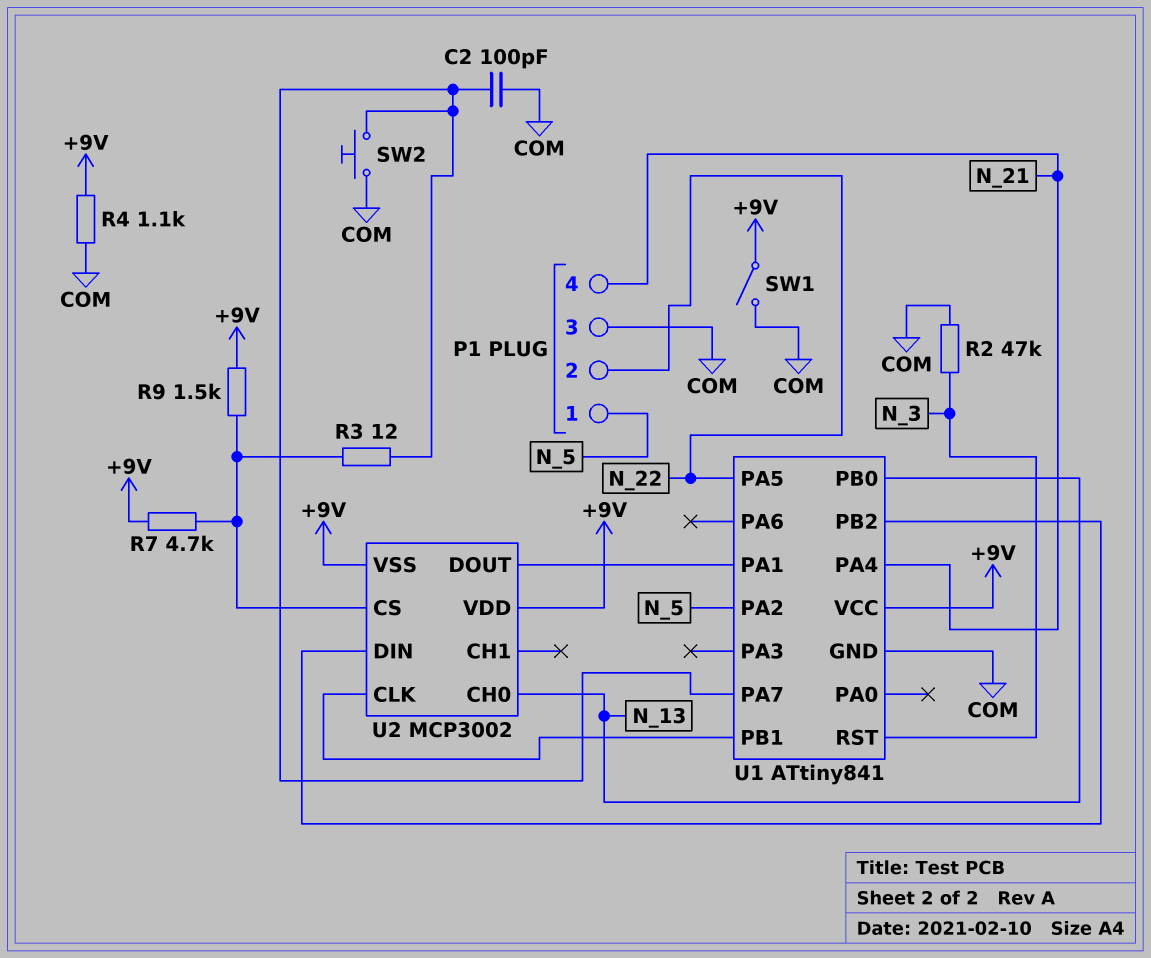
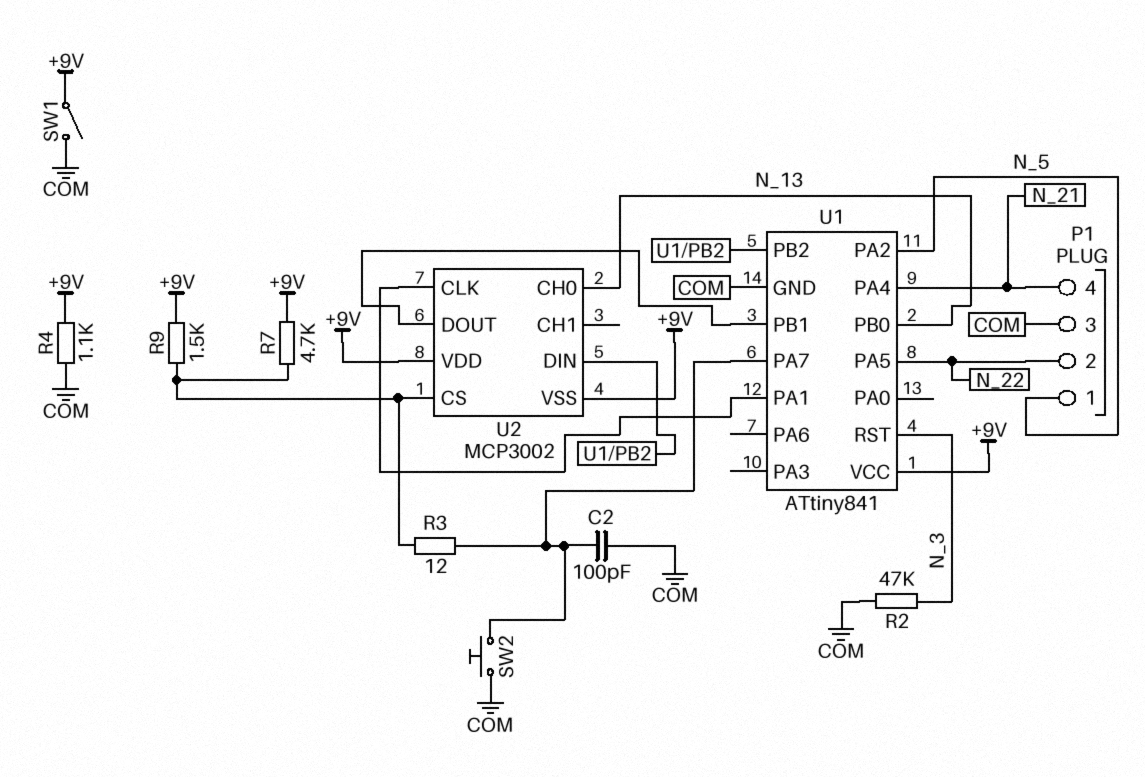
U2 pin CLK: U1/PB1 -> U1/PA1
U2 pin DOUT: U1/PA1 -> U1/PB1

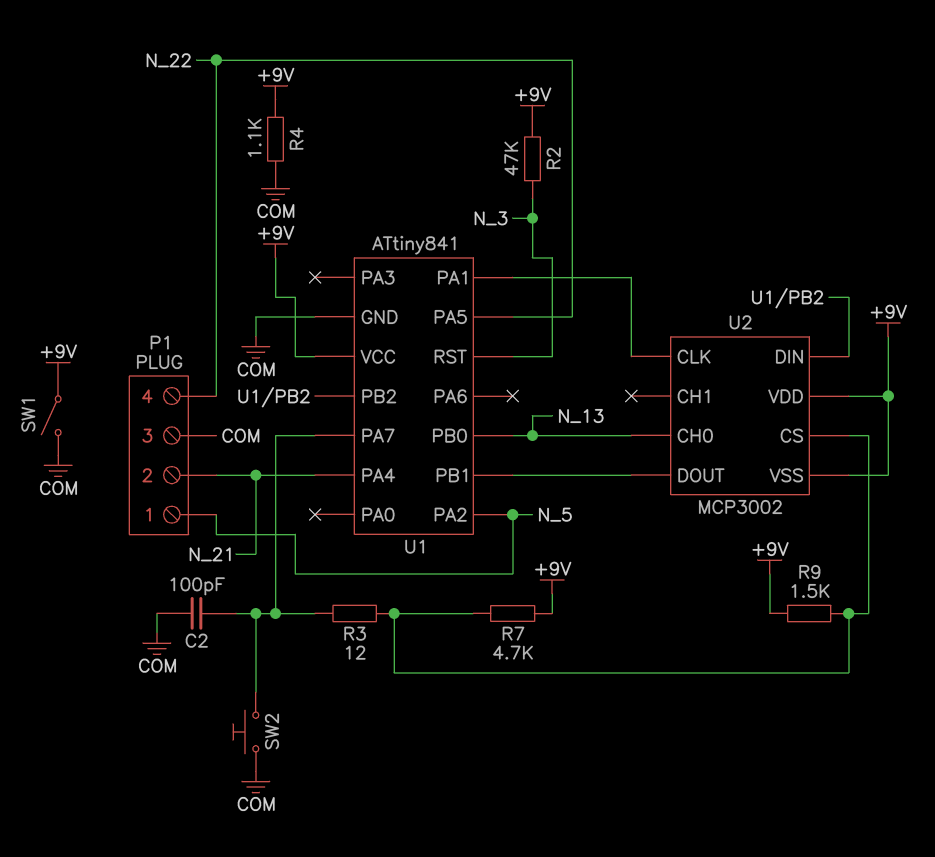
P1 pin 2: N_22 -> N_21
P1 pin 4: N_21 -> N_22
R2: 47k (COM, N_3) -> 47k (+9V, N_3)

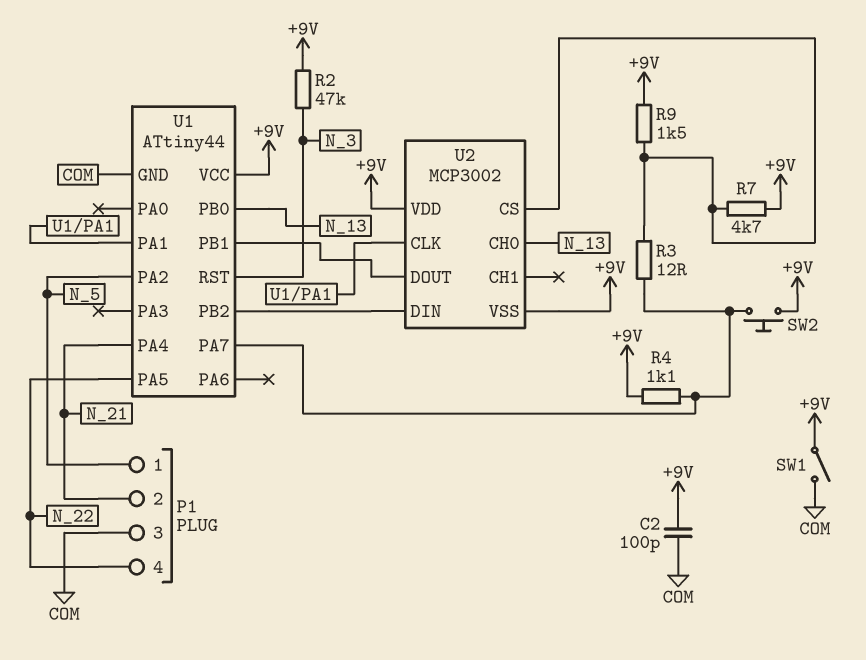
C2: 100pF (COM, U1/PA7) -> 100pF (+9V, COM)
R4: 1.1k (+9V, COM) -> 1.1k (+9V, U1/PA7)
SW2: button (COM, U1/PA7) -> button (+9V, U1/PA7)
U1: ATtiny841 -> ATtiny44

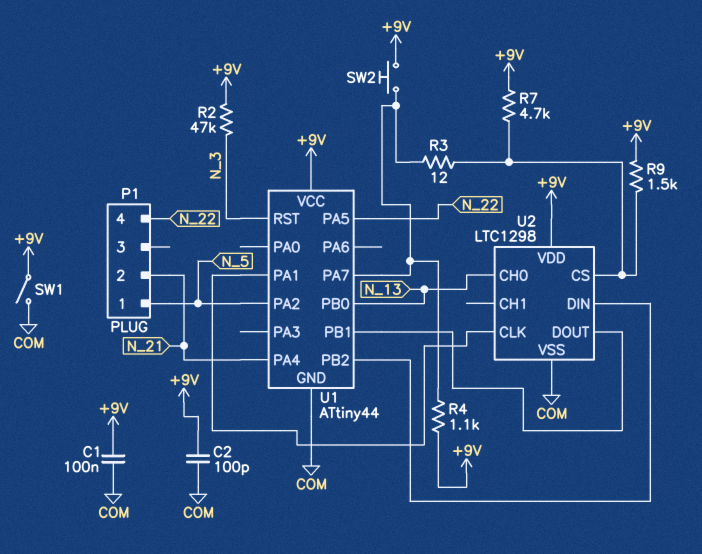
C1: none -> 100nF (+9V, COM)
P1 pin 3: COM -> none
U2: MCP3002 -> LTC1298
U2 pin VSS: +9V -> COM

